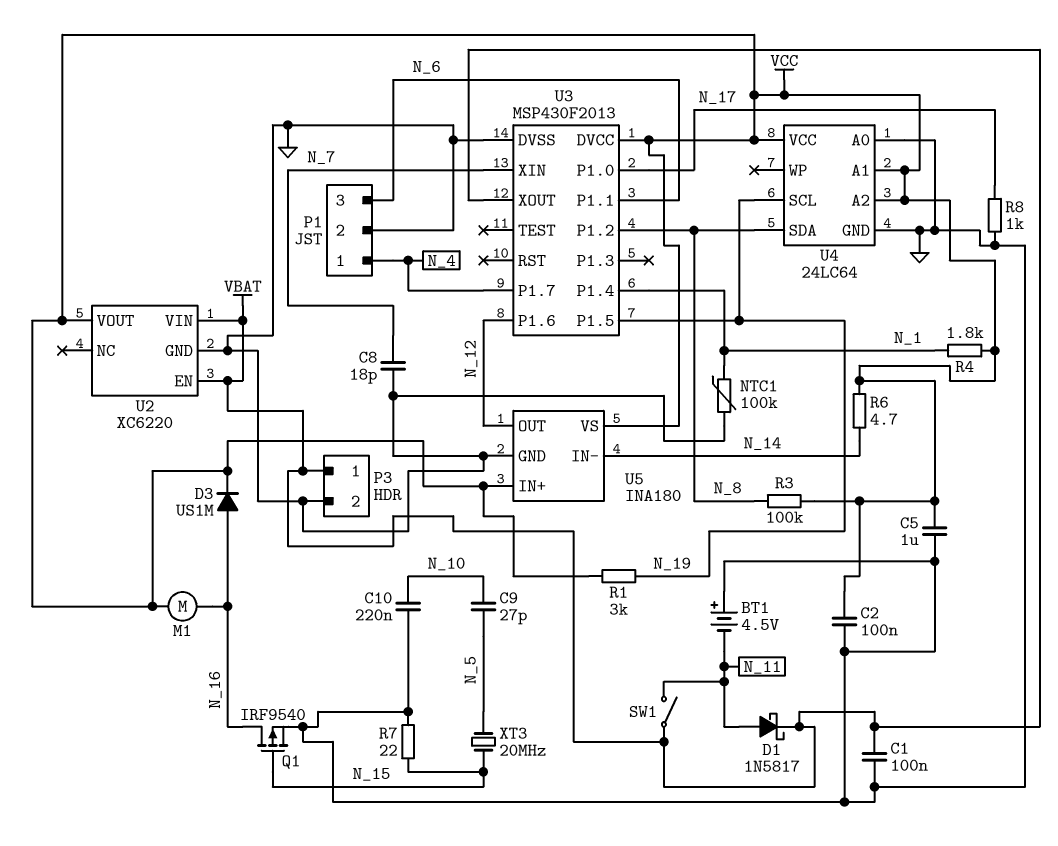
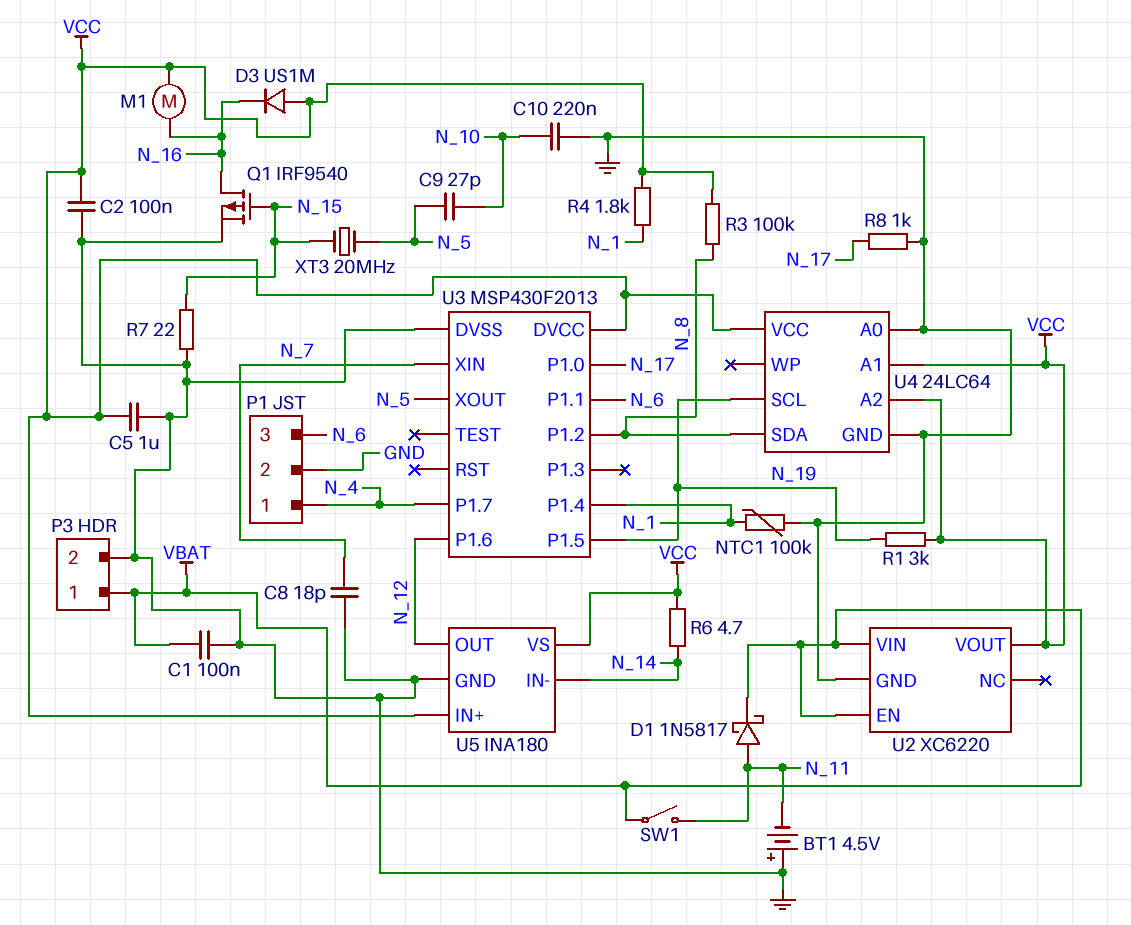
D3: diode US1M (A N_16, K VCC) -> diode US1M (A VCC, K N_16)
U3 pin XOUT: VBAT -> N_5

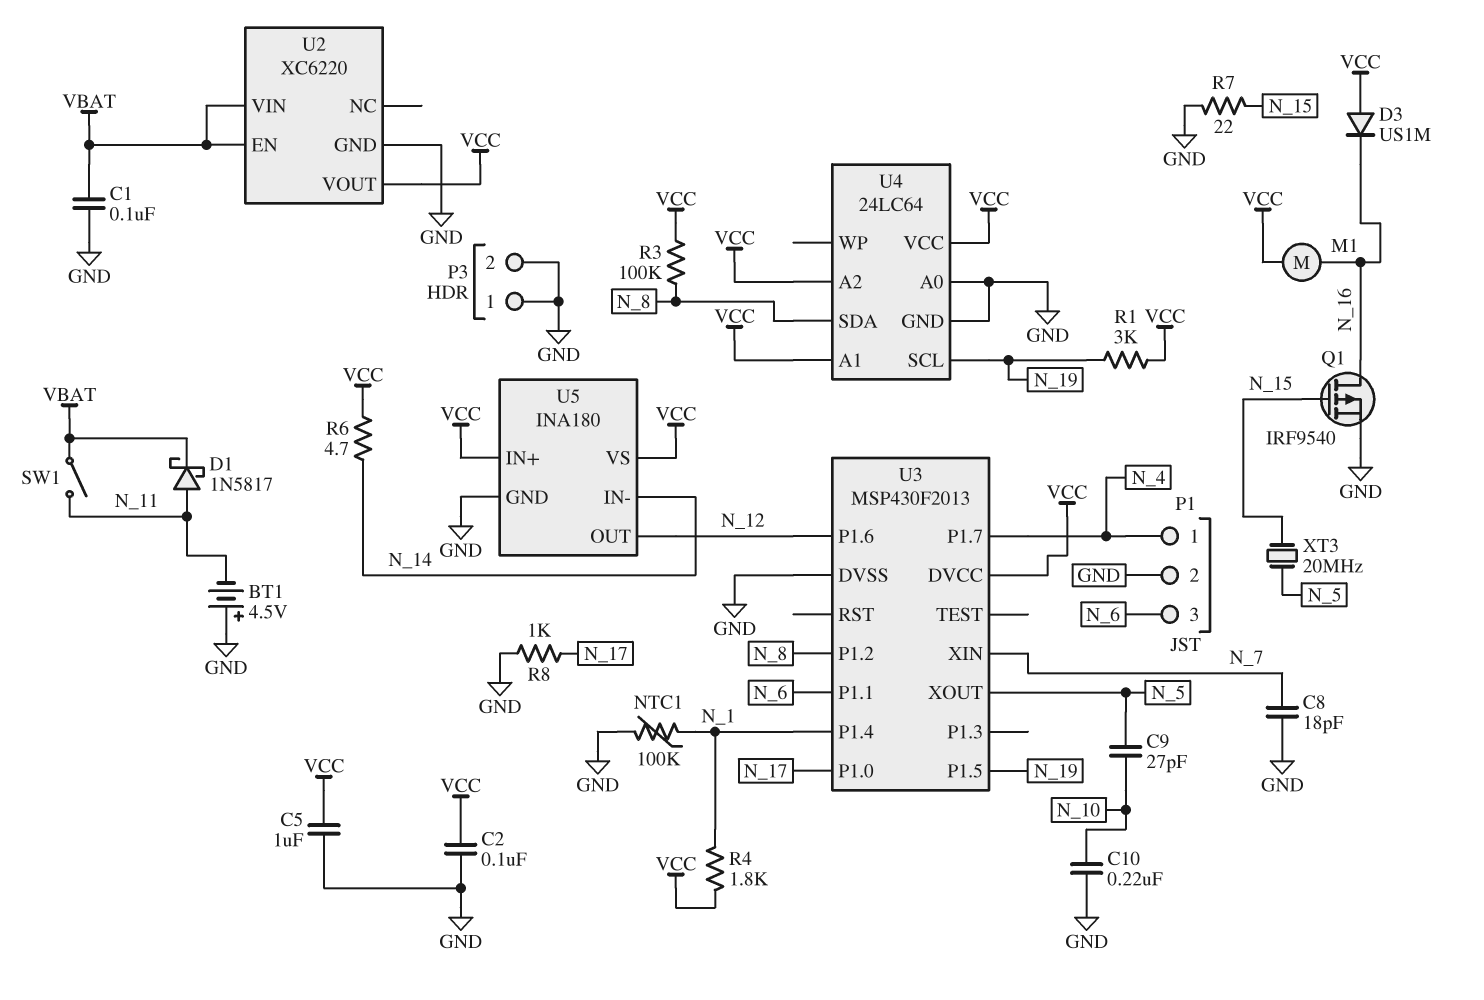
P3 pin 1: VBAT -> GND

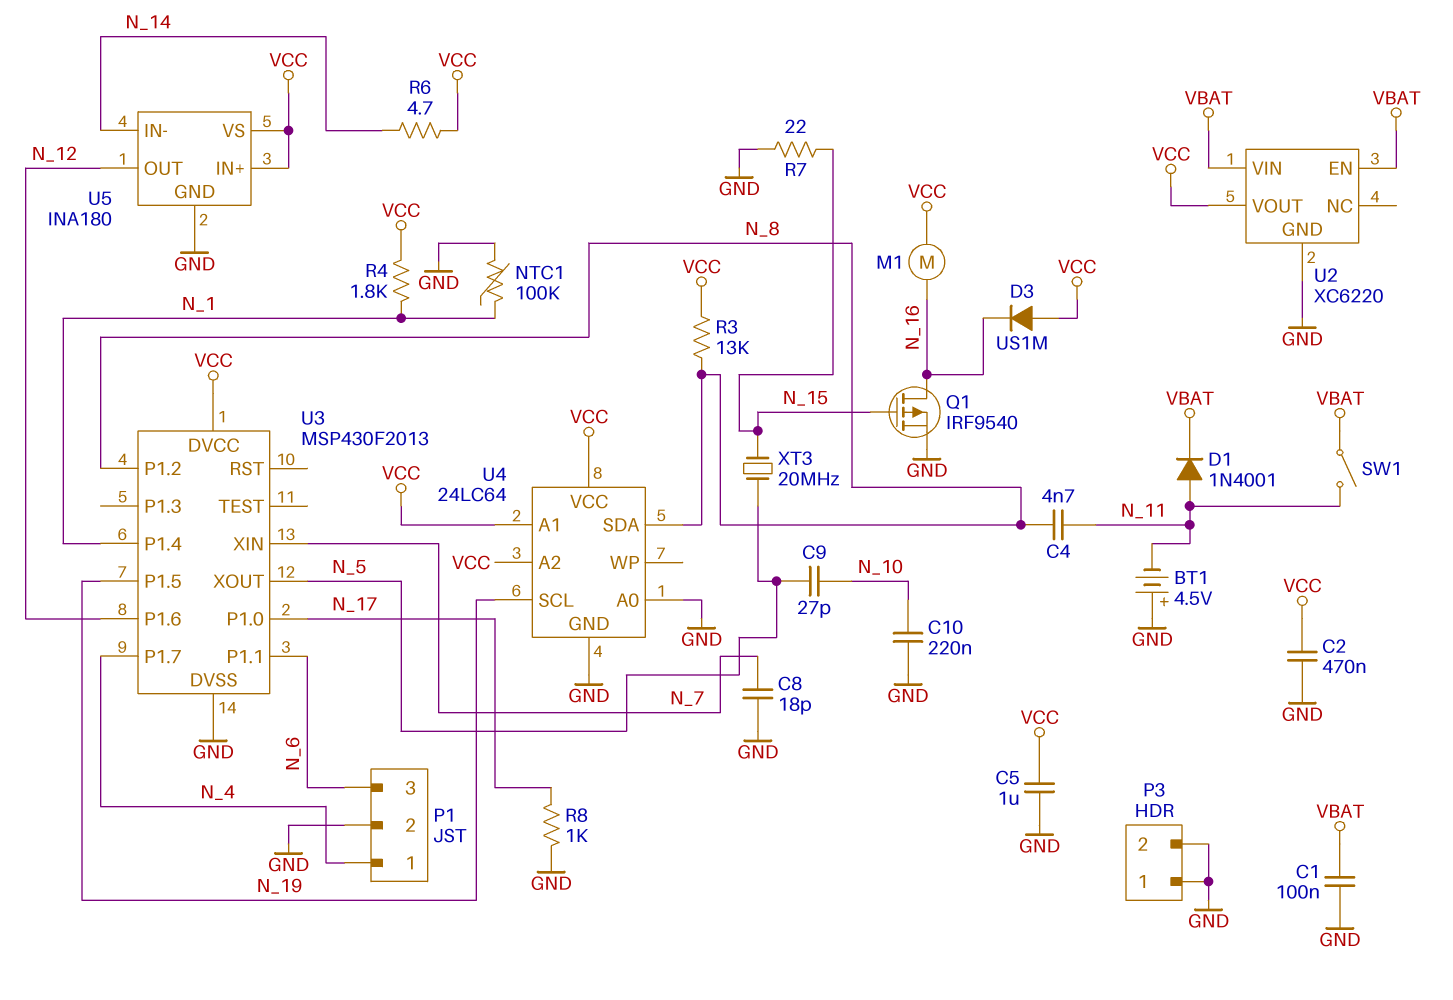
C2: 100nF (GND, VCC) -> 470nF (GND, VCC)
C4: none -> 4.7nF (N_8, N_11)
D1: schottky 1N5817 (A N_11, K VBAT) -> diode 1N4001 (A N_11, K VBAT)
R1: 3k (N_19, VCC) -> none
R3: 100k (N_8, VCC) -> 13k (N_8, VCC)

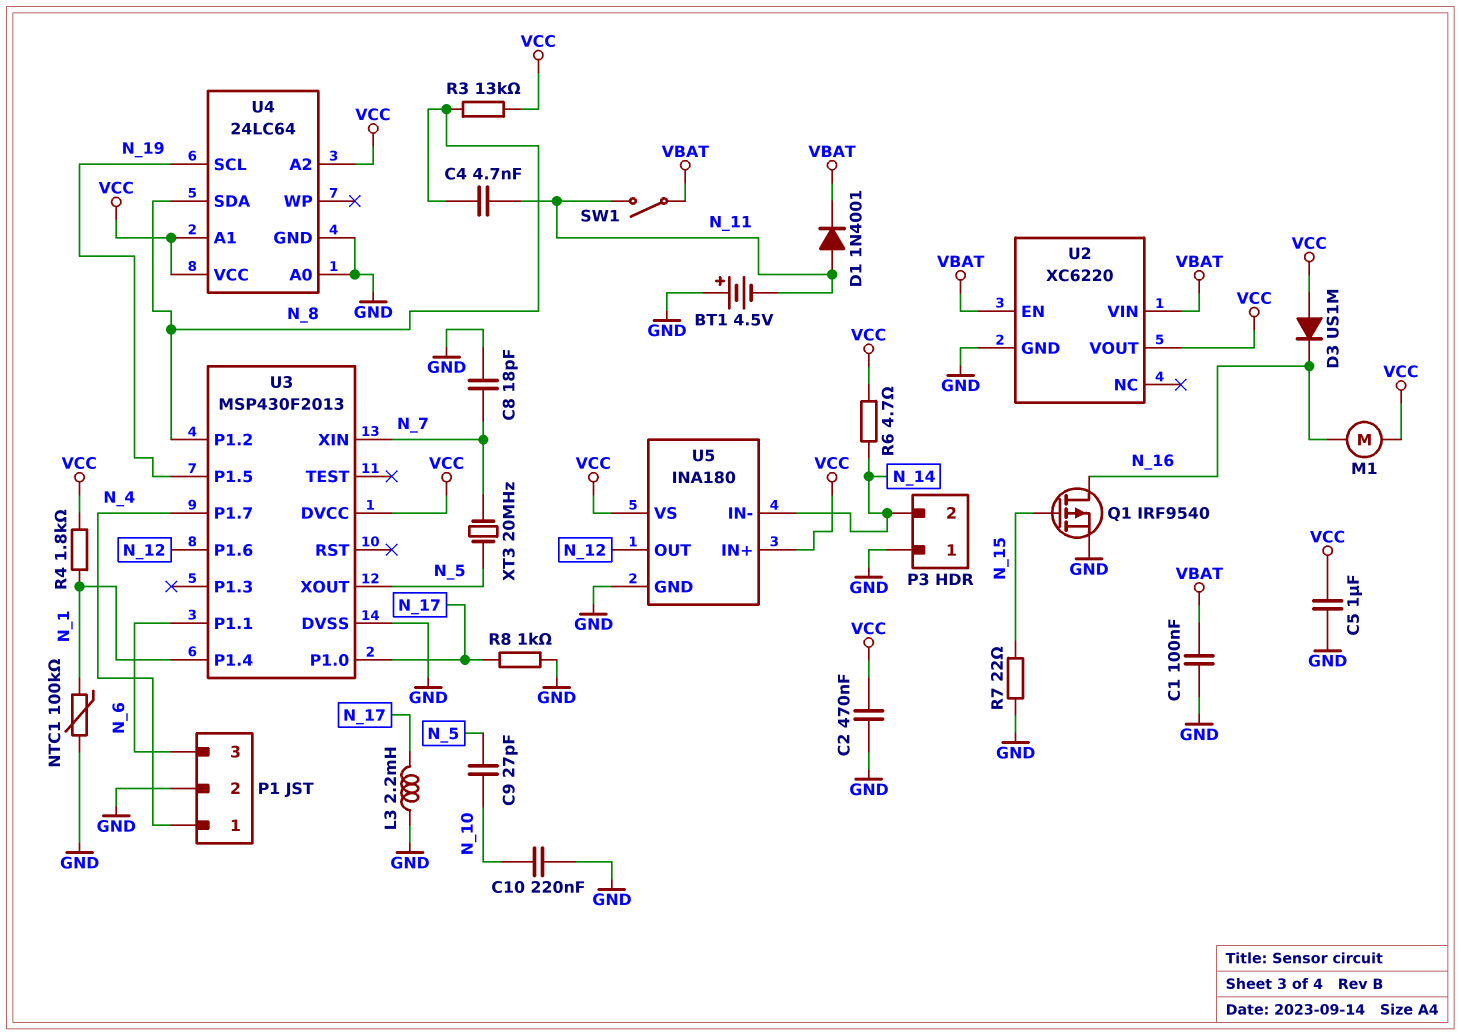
L3: none -> 2.2mH (GND, N_17)
P3 pin 2: GND -> N_14
XT3: 20MHz (N_5, N_15) -> 20MHz (N_5, N_7)

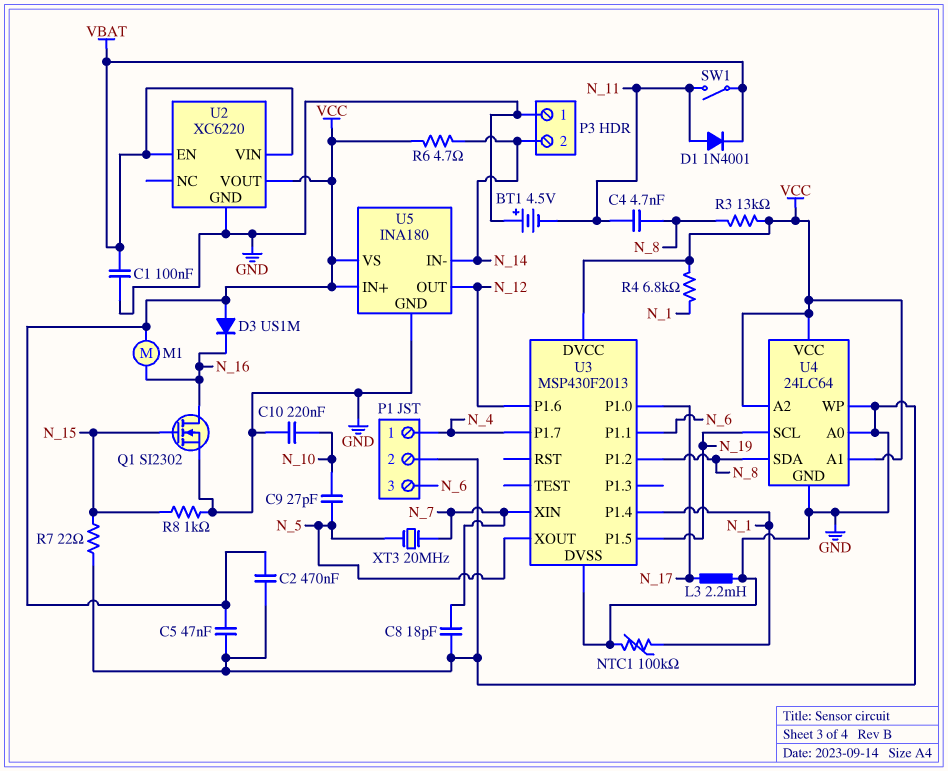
C5: 1uF (GND, VCC) -> 47nF (GND, VCC)
Q1: PMOS IRF9540 (G N_15, D N_16, S GND) -> NMOS SI2302 (G N_15, D N_16, S GND)
R4: 1.8k (N_1, VCC) -> 6.8k (N_1, VCC)
R8: 1k (GND, N_17) -> 1k (GND, N_15)
U4 pin WP: none -> GND

